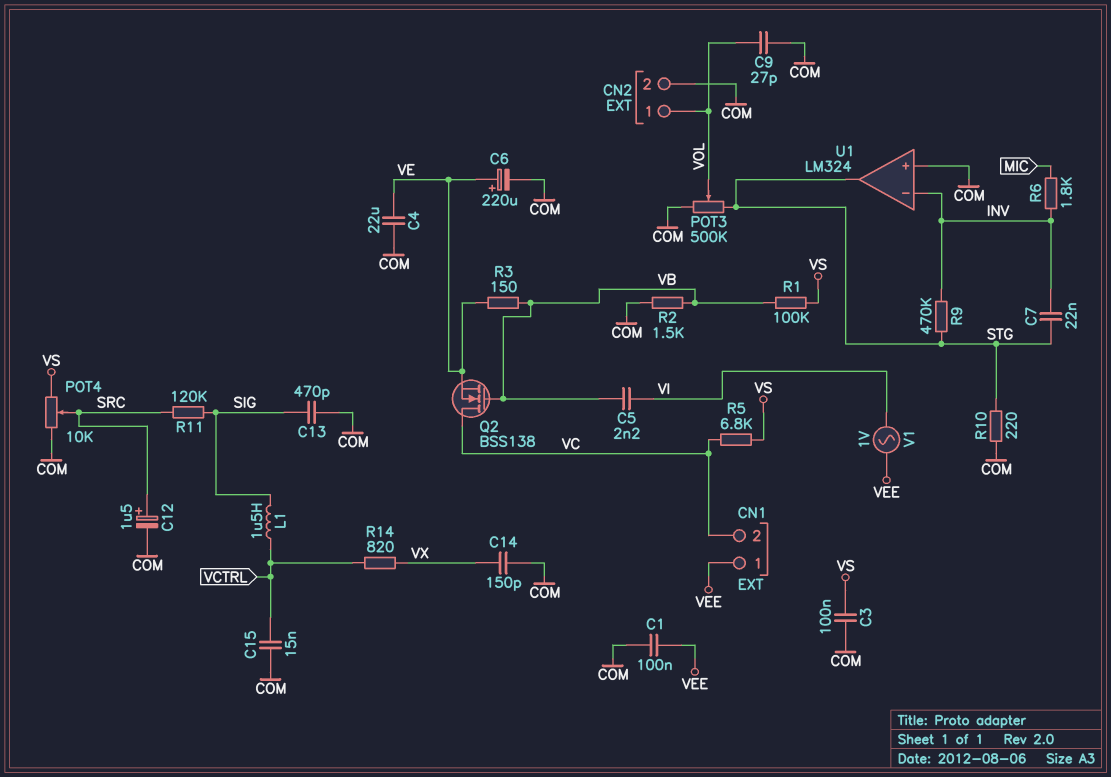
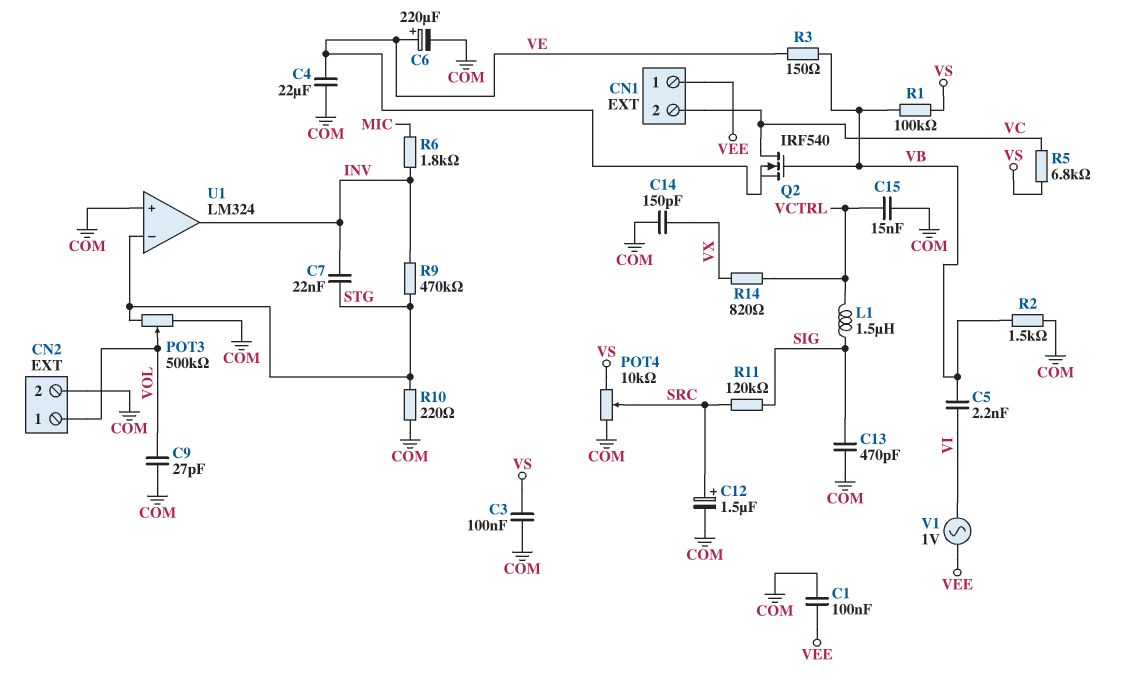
Q2: NMOS BSS138 (G VB, D VC, S VE) -> NMOS IRF540 (G VB, D VC, S VE)
U1 pin in-: INV -> STG
U1 pin out: STG -> INV

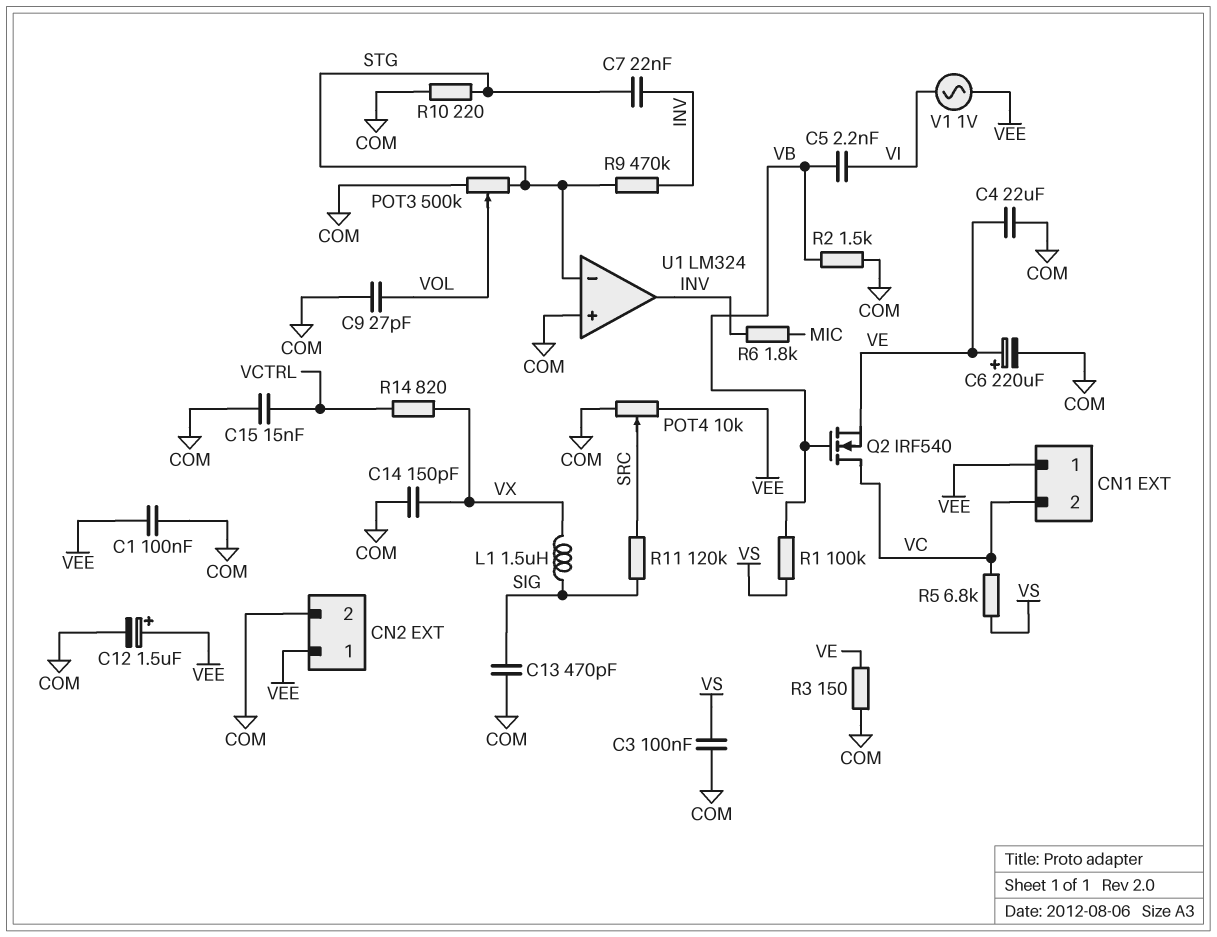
C12: 1.5uF (plus SRC, minus COM) -> 1.5uF (plus VEE, minus COM)
CN2 pin 1: VOL -> VEE
L1: 1.5uH (SIG, VCTRL) -> 1.5uH (SIG, VX)
POT4: 10k (COM, VS, wiper SRC) -> 10k (COM, VEE, wiper SRC)
R3: 150 (VB, VE) -> 150 (COM, VE)

